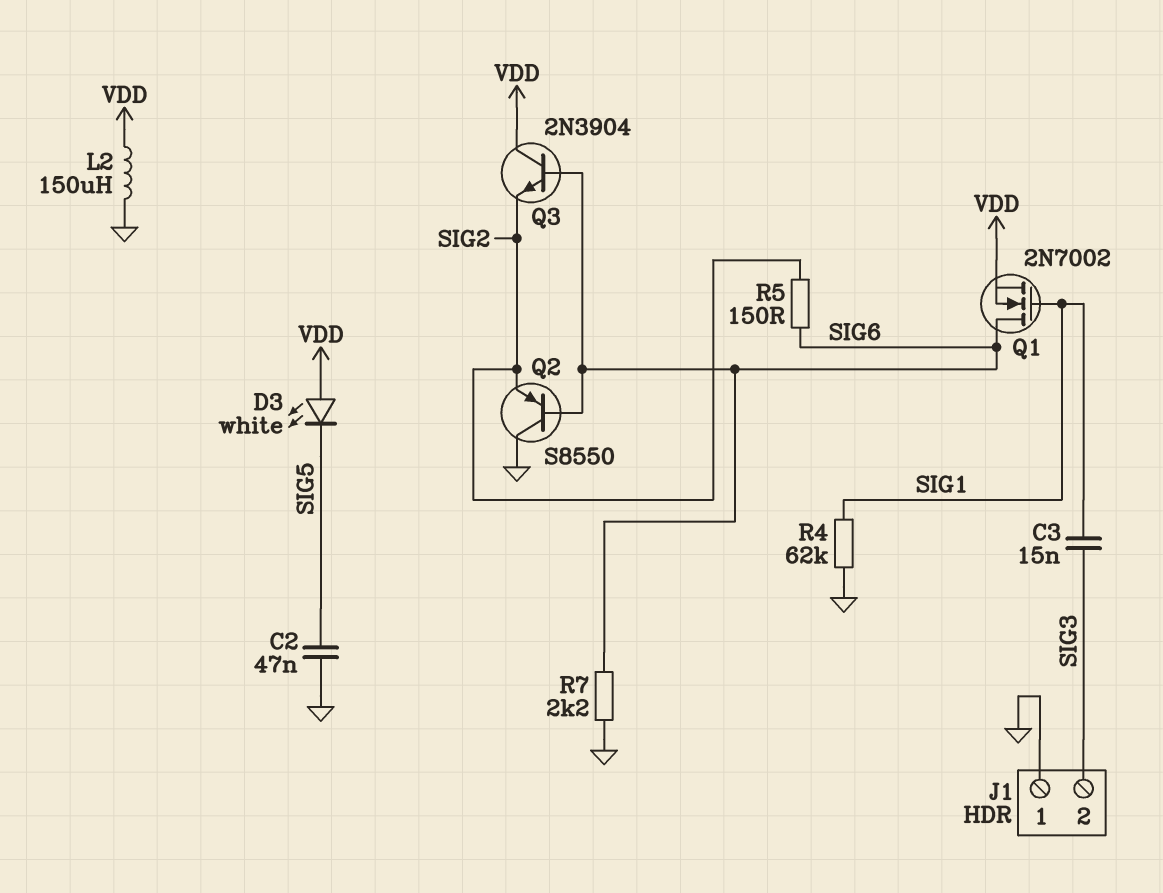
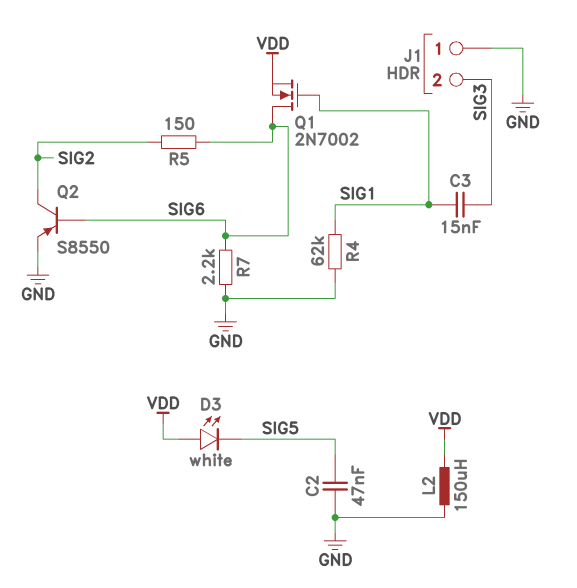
Q2: PNP S8550 (B SIG6, C GND, E SIG2) -> PNP S8550 (B SIG6, C SIG2, E GND)
Q3: NPN 2N3904 (B SIG6, C VDD, E SIG2) -> none

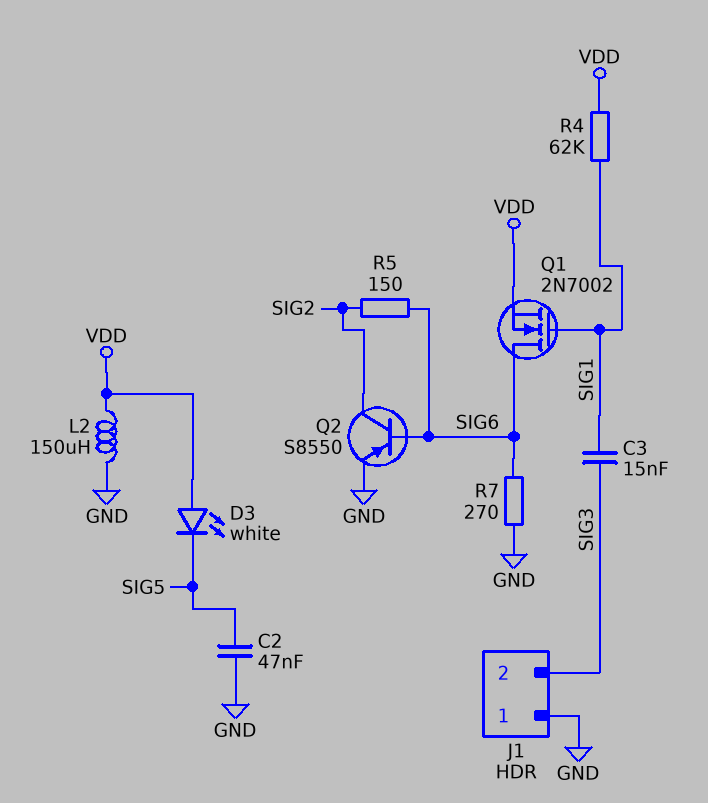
R4: 62k (GND, SIG1) -> 62k (SIG1, VDD)
R7: 2.2k (GND, SIG6) -> 270 (GND, SIG6)

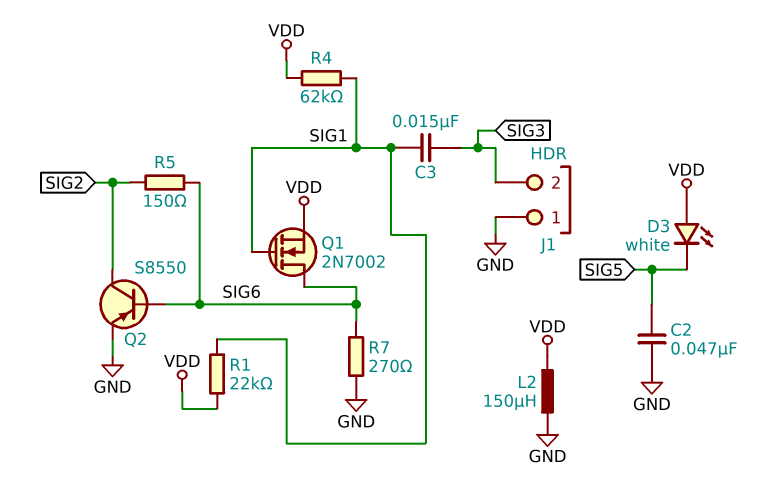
R1: none -> 22k (SIG1, VDD)

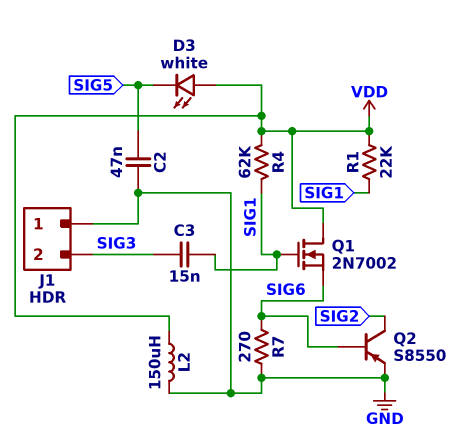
Q1: NMOS 2N7002 (G SIG1, D SIG6, S VDD) -> NMOS 2N7002 (G SIG1, D VDD, S SIG6)
R5: 150 (SIG2, SIG6) -> none

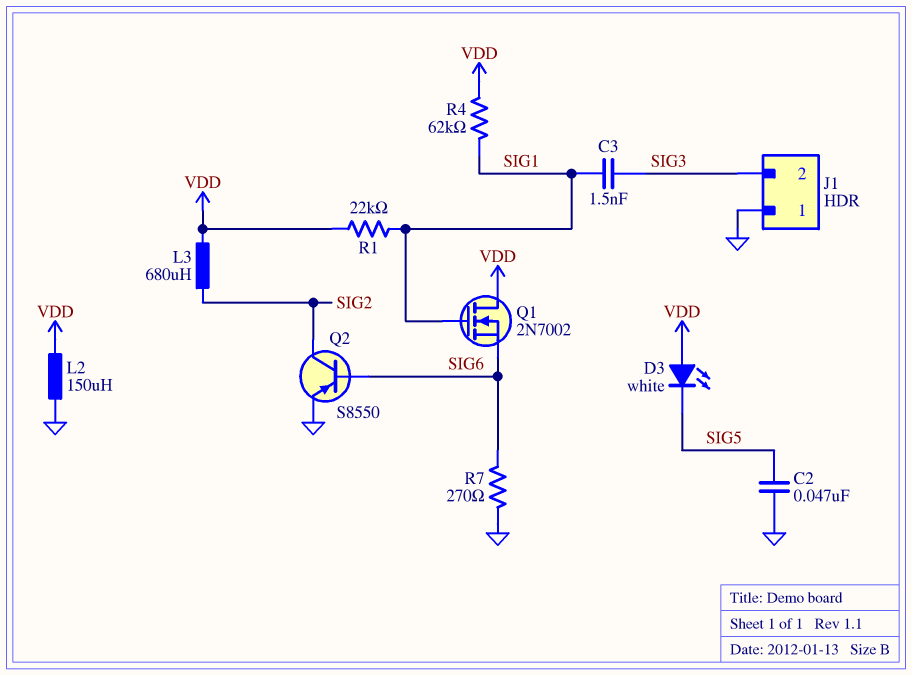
C3: 15nF (SIG1, SIG3) -> 1.5nF (SIG1, SIG3)
L3: none -> 680uH (SIG2, VDD)

